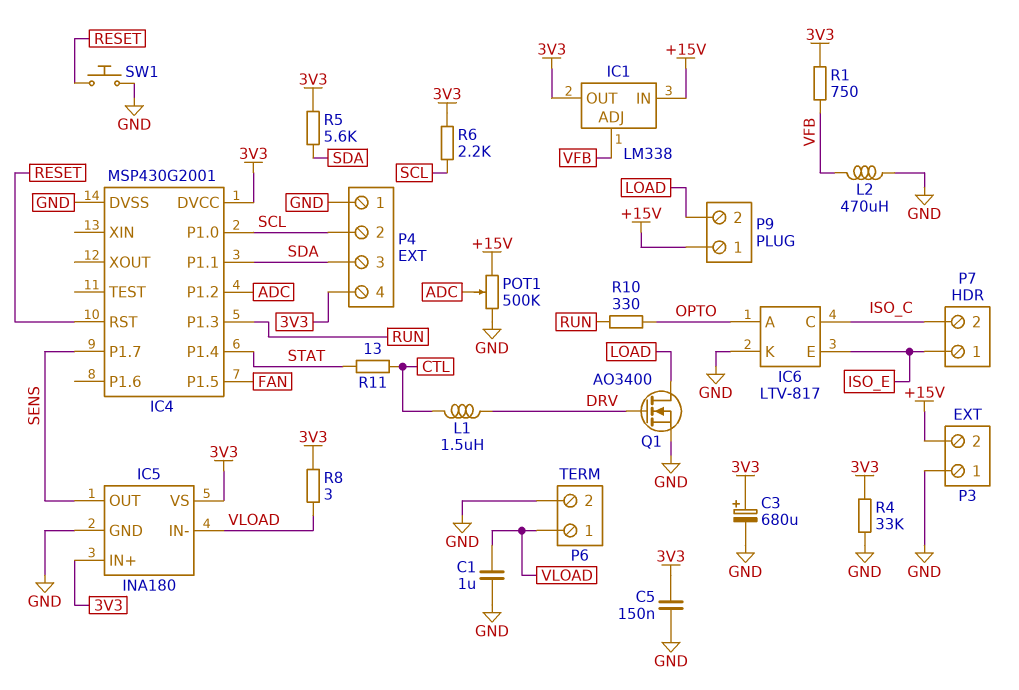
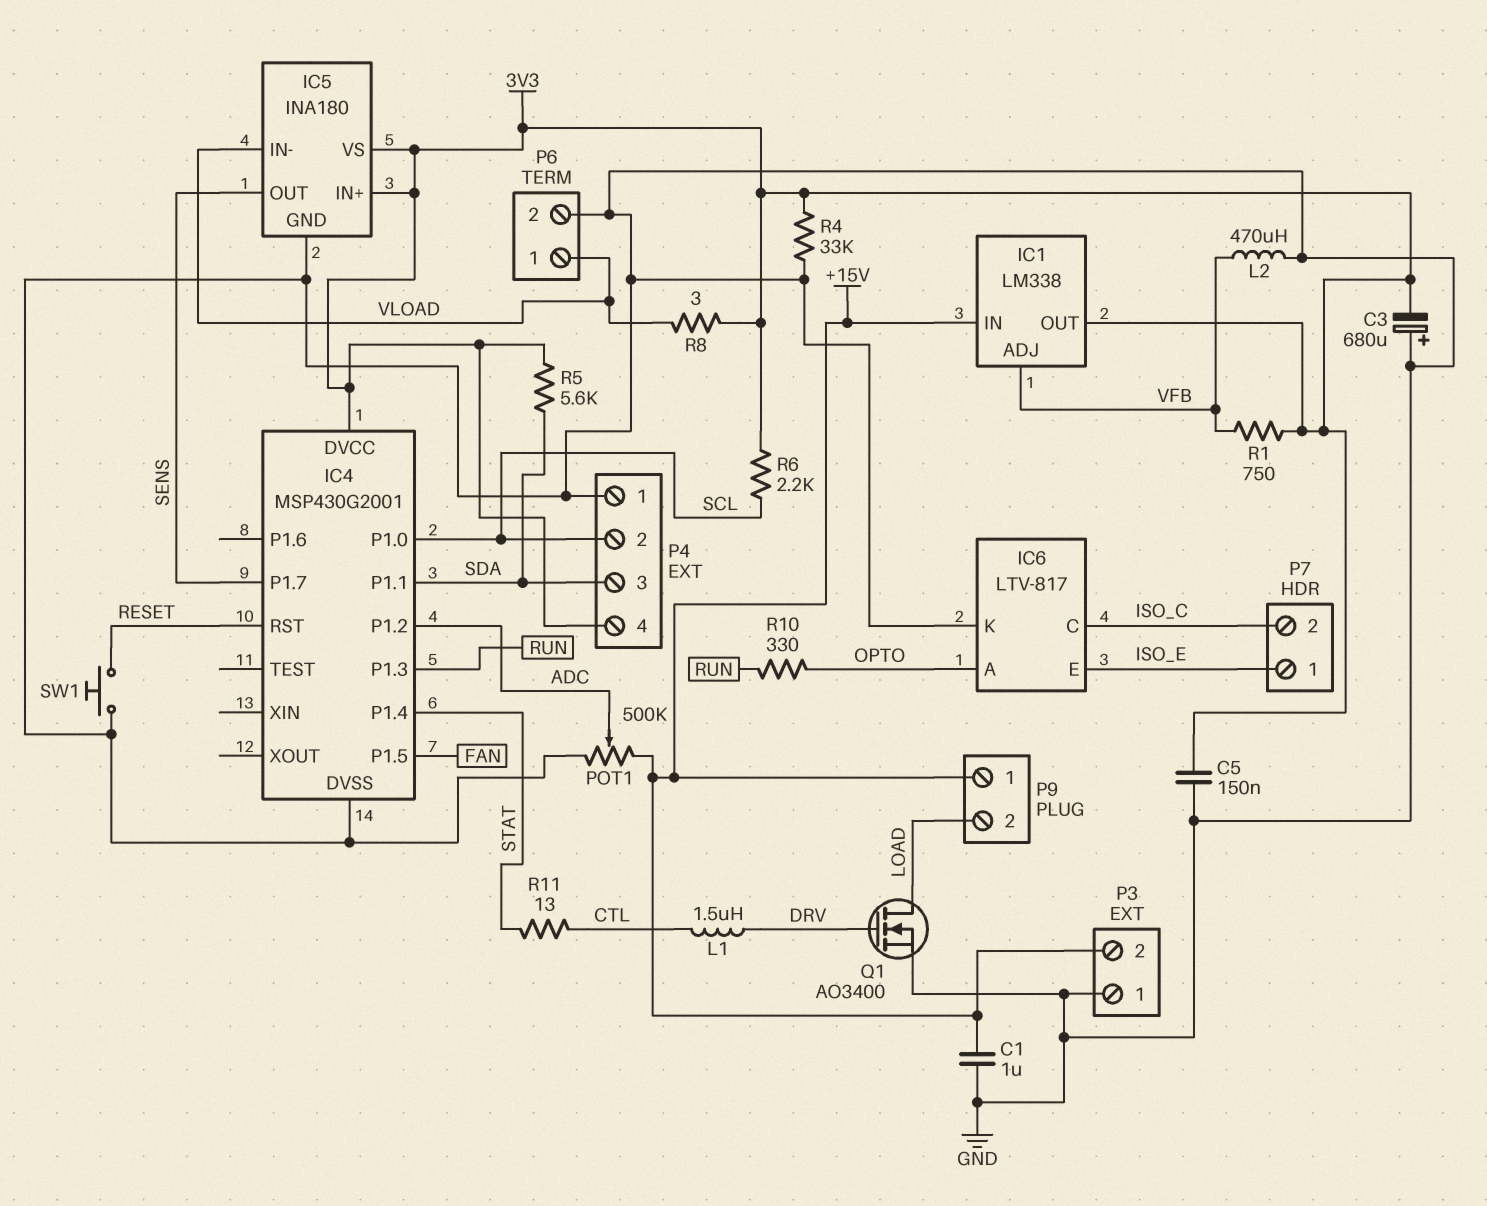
C1: 1uF (GND, VLOAD) -> 1uF (+15V, GND)
C3: 680uF (plus 3V3, minus GND) -> 680uF (plus GND, minus 3V3)

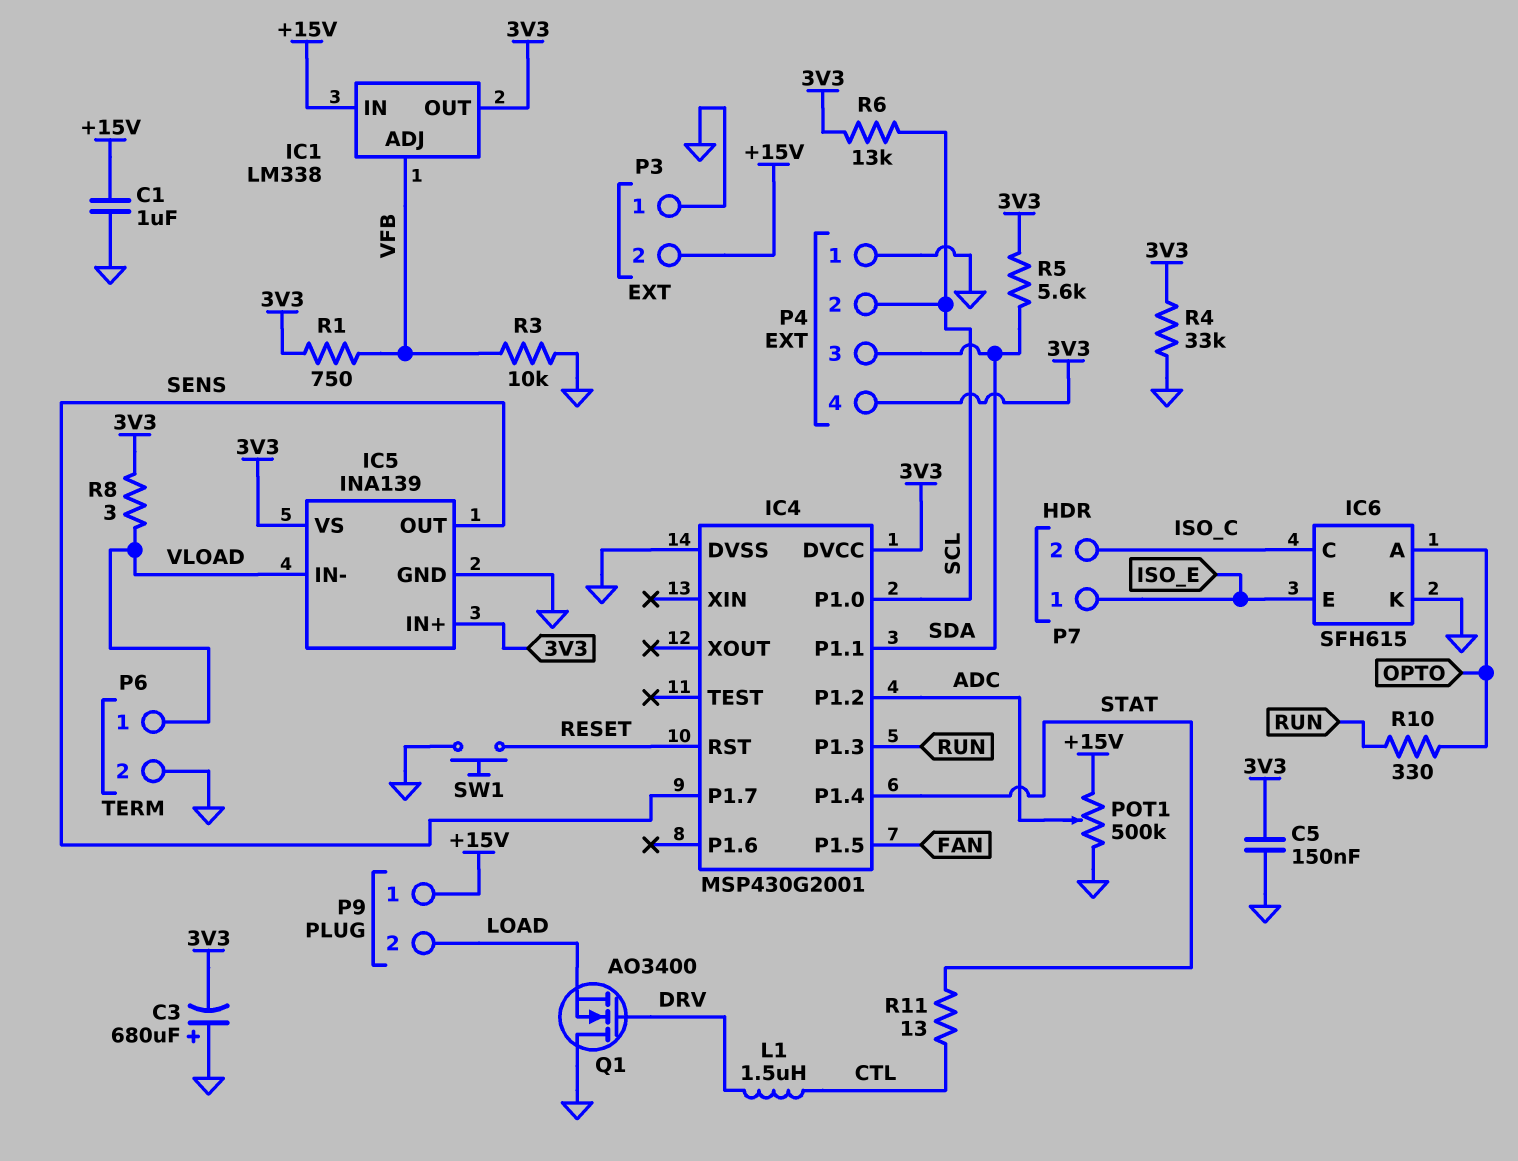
IC5: INA180 -> INA139
IC6: LTV-817 -> SFH615
L2: 470uH (GND, VFB) -> none
Q1: NMOS AO3400 (G DRV, D LOAD, S GND) -> NMOS AO3400 (G DRV, D GND, S LOAD)
R3: none -> 10k (GND, VFB)
R6: 2.2k (3V3, SCL) -> 13k (3V3, SCL)

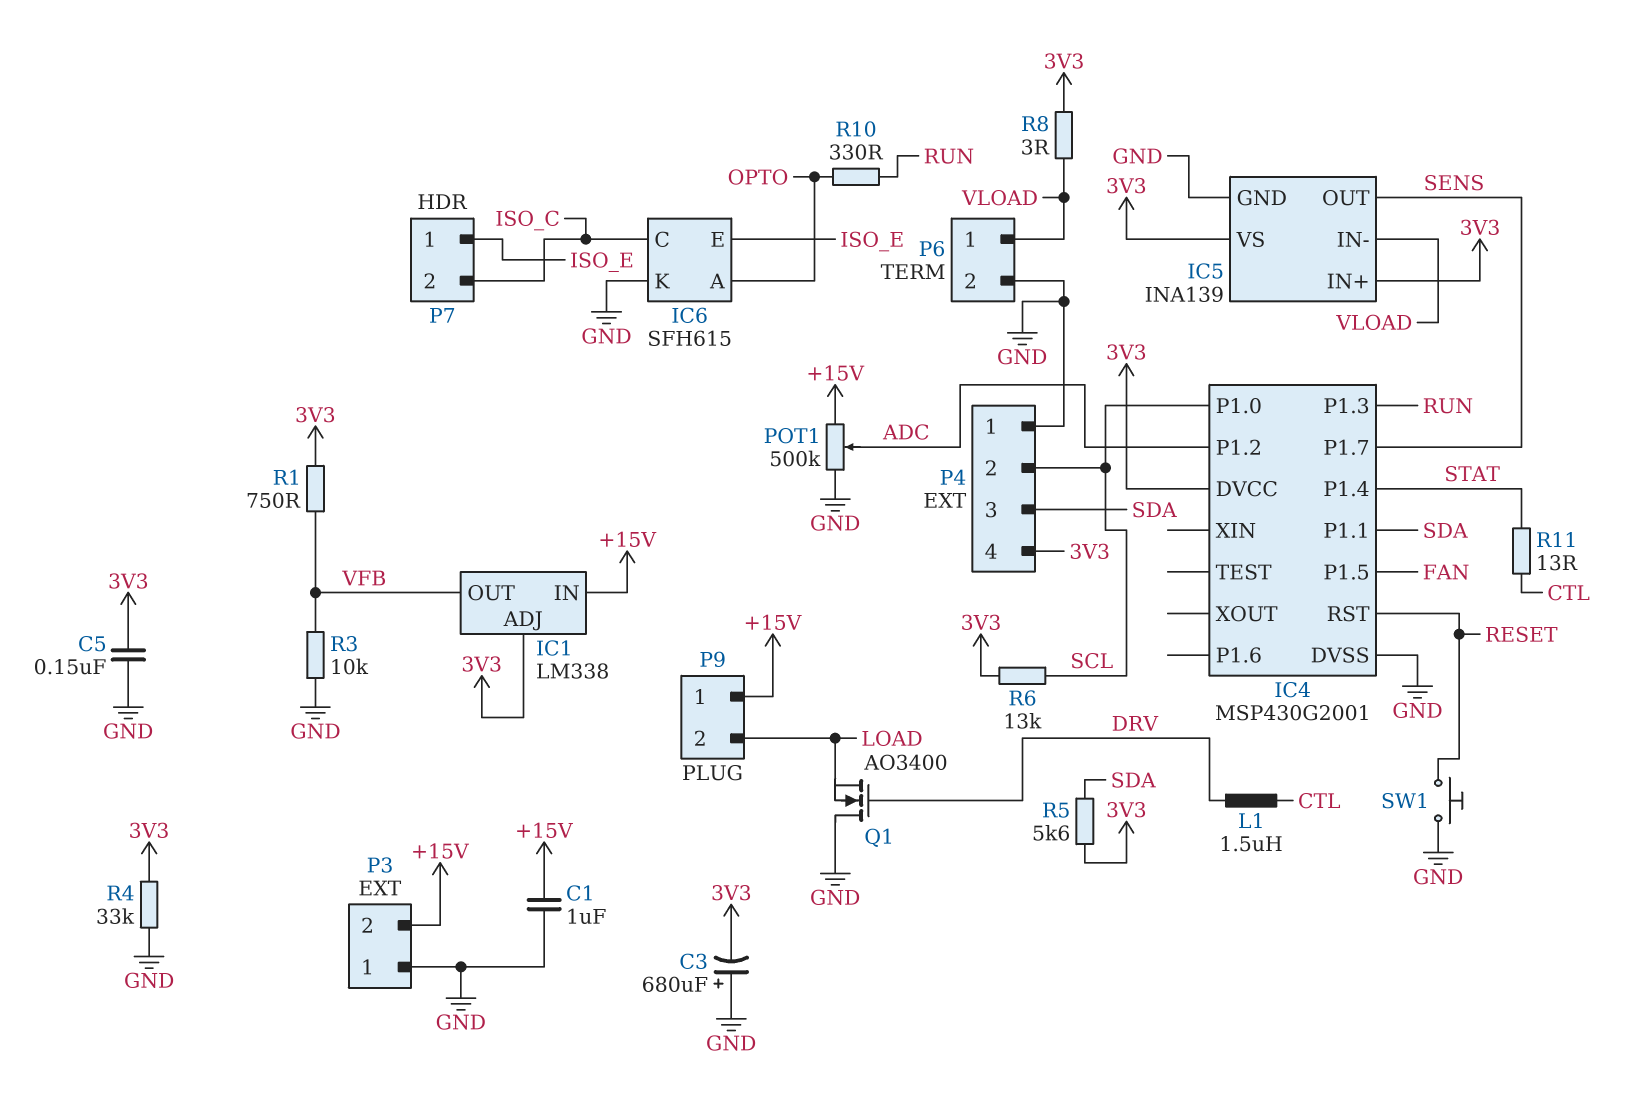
IC1 pin ADJ: VFB -> 3V3
IC1 pin OUT: 3V3 -> VFB

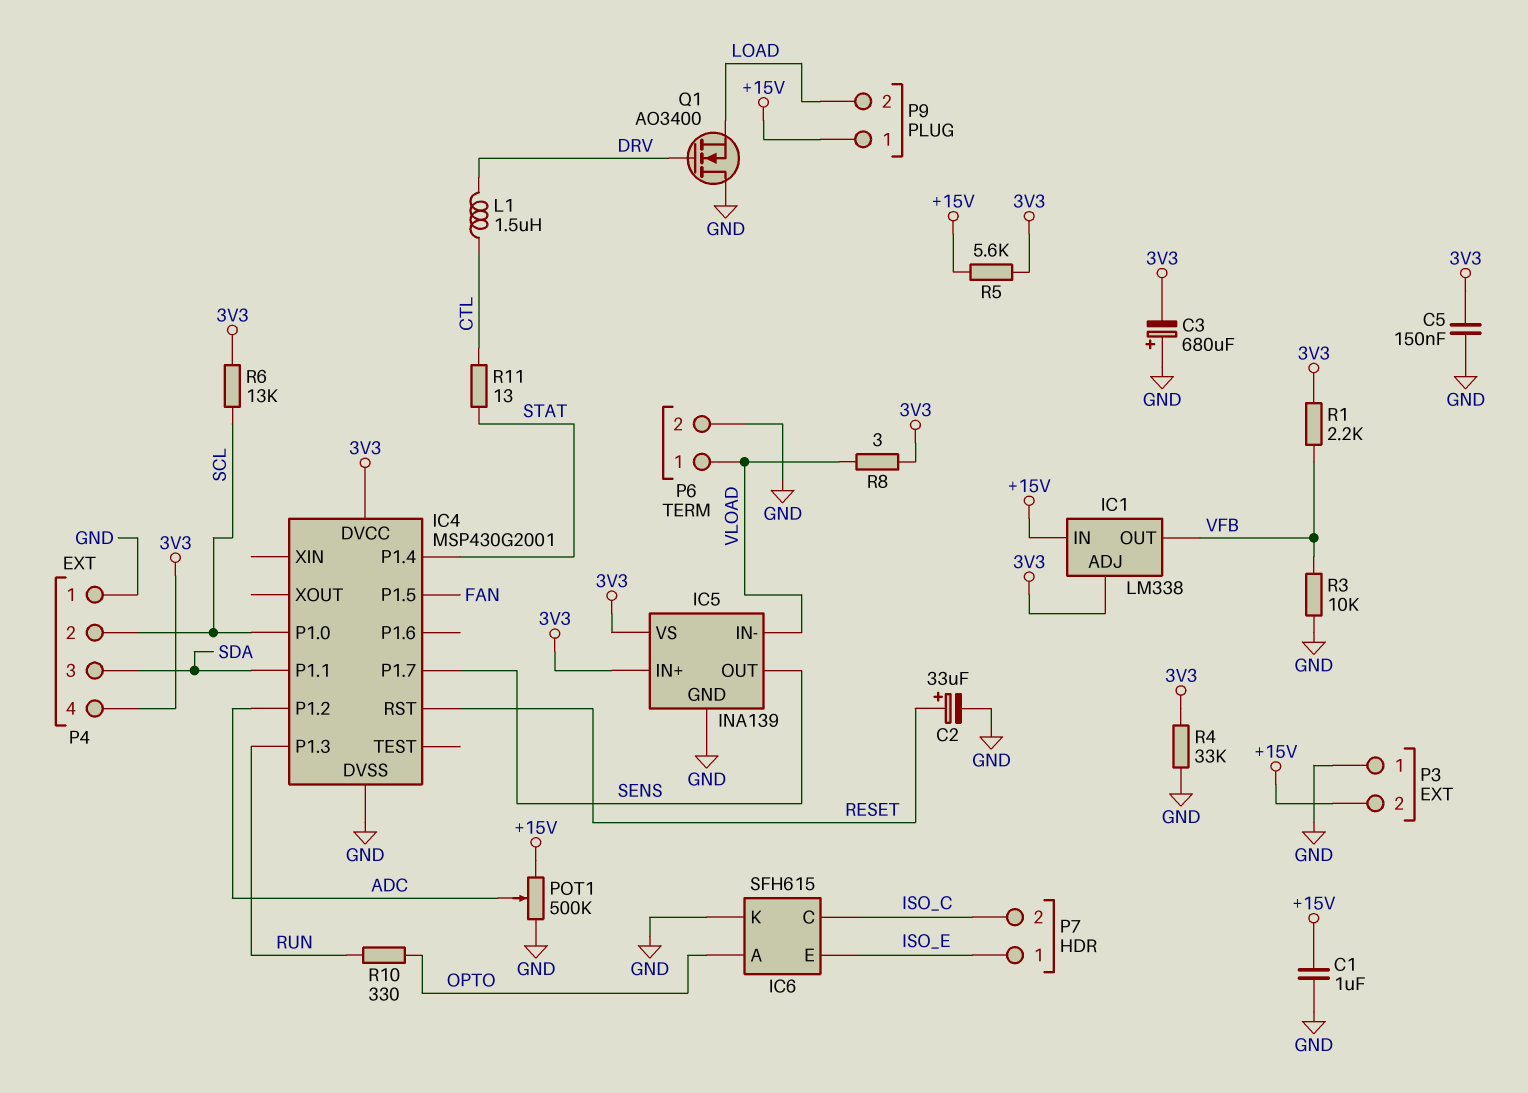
C2: none -> 33uF (plus RESET, minus GND)
R1: 750 (3V3, VFB) -> 2.2k (3V3, VFB)
R5: 5.6k (3V3, SDA) -> 5.6k (+15V, 3V3)
SW1: button (GND, RESET) -> none

